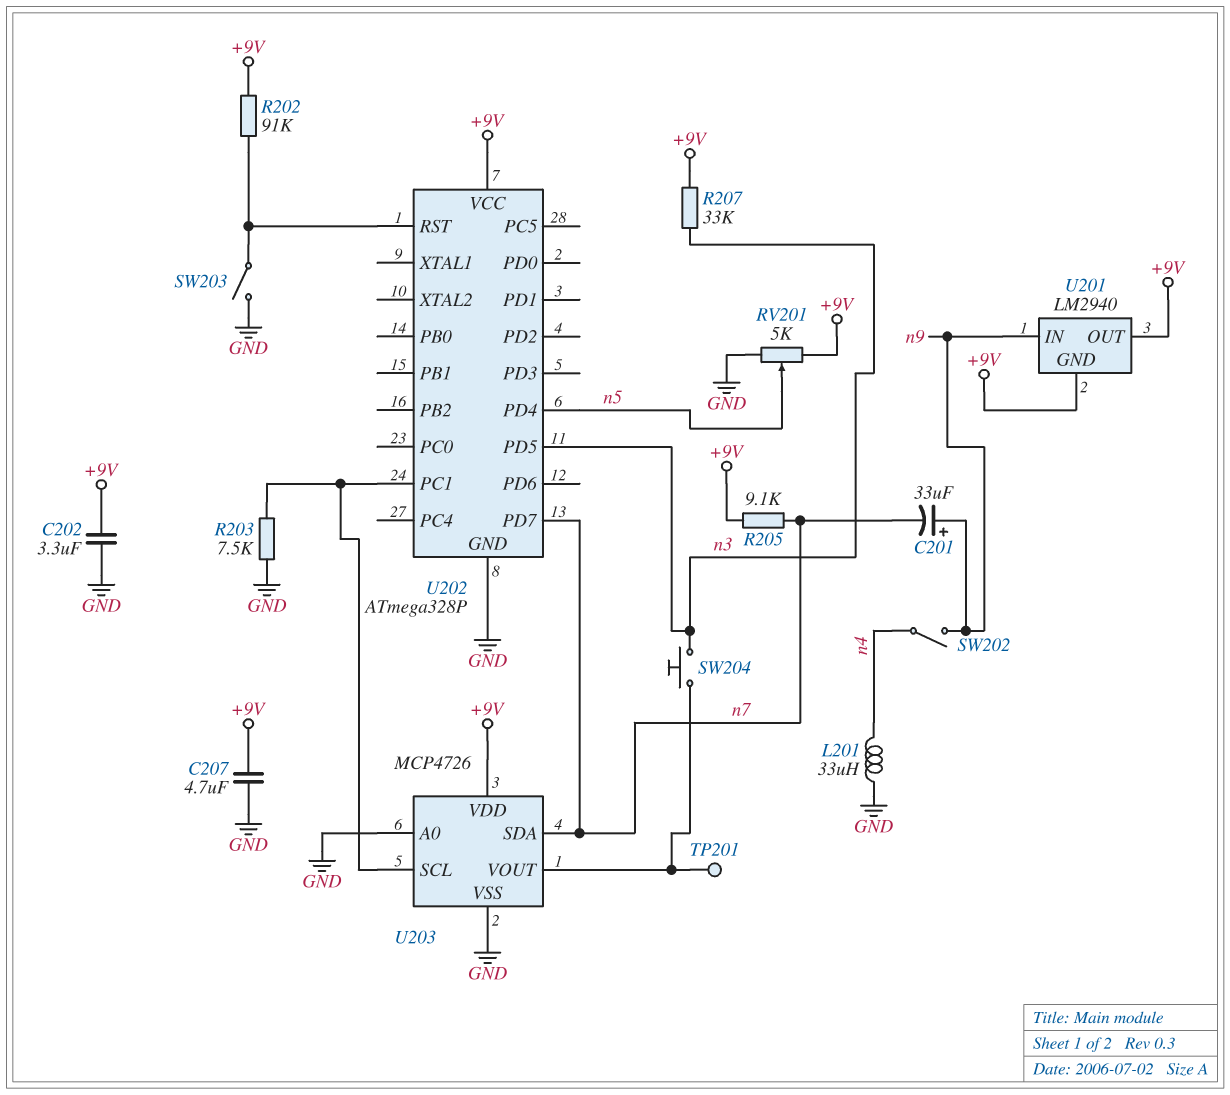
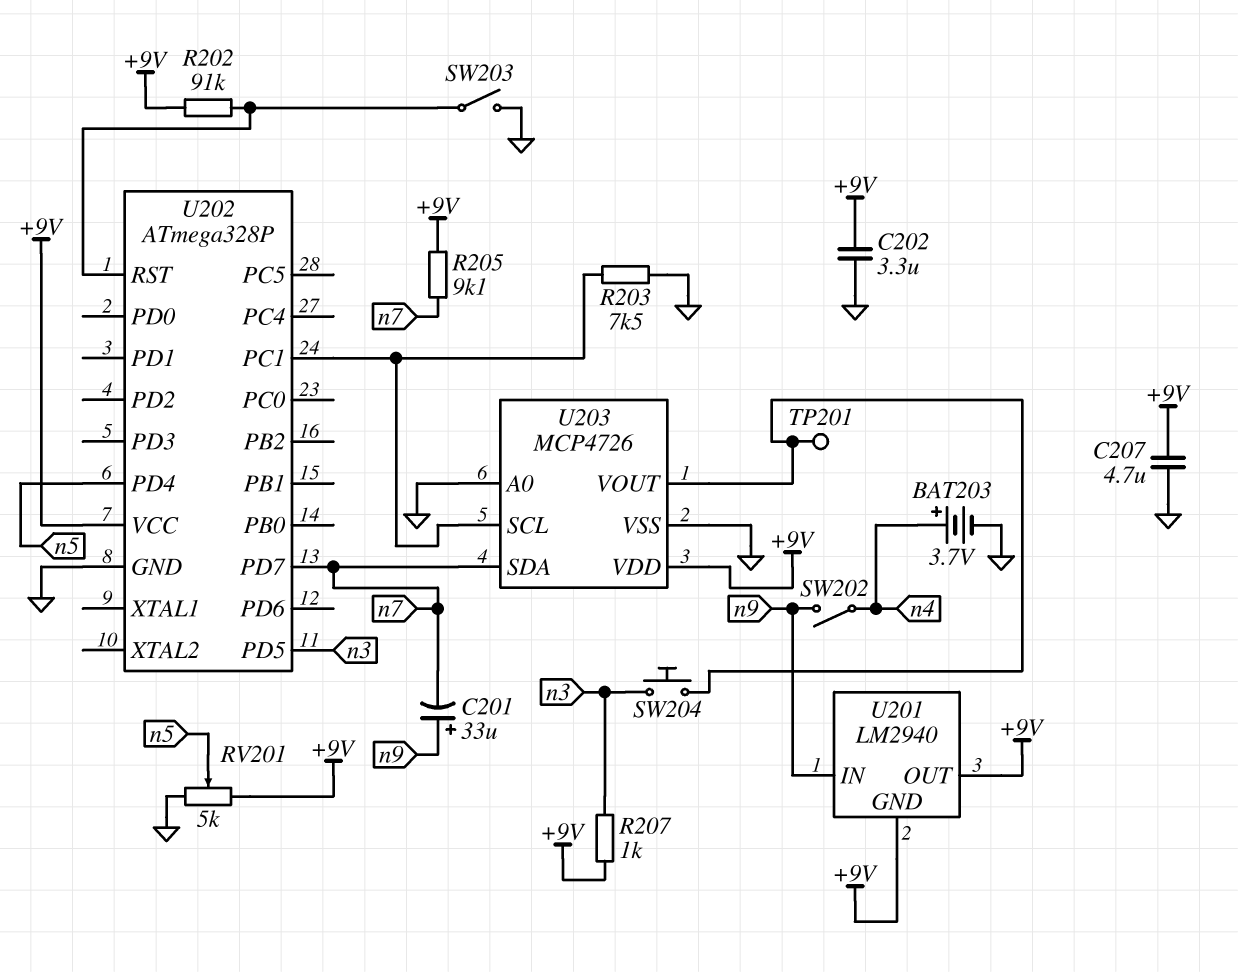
BAT203: none -> 3.7V (plus n4, minus GND)
L201: 33uH (GND, n4) -> none
R207: 33k (+9V, n3) -> 1k (+9V, n3)

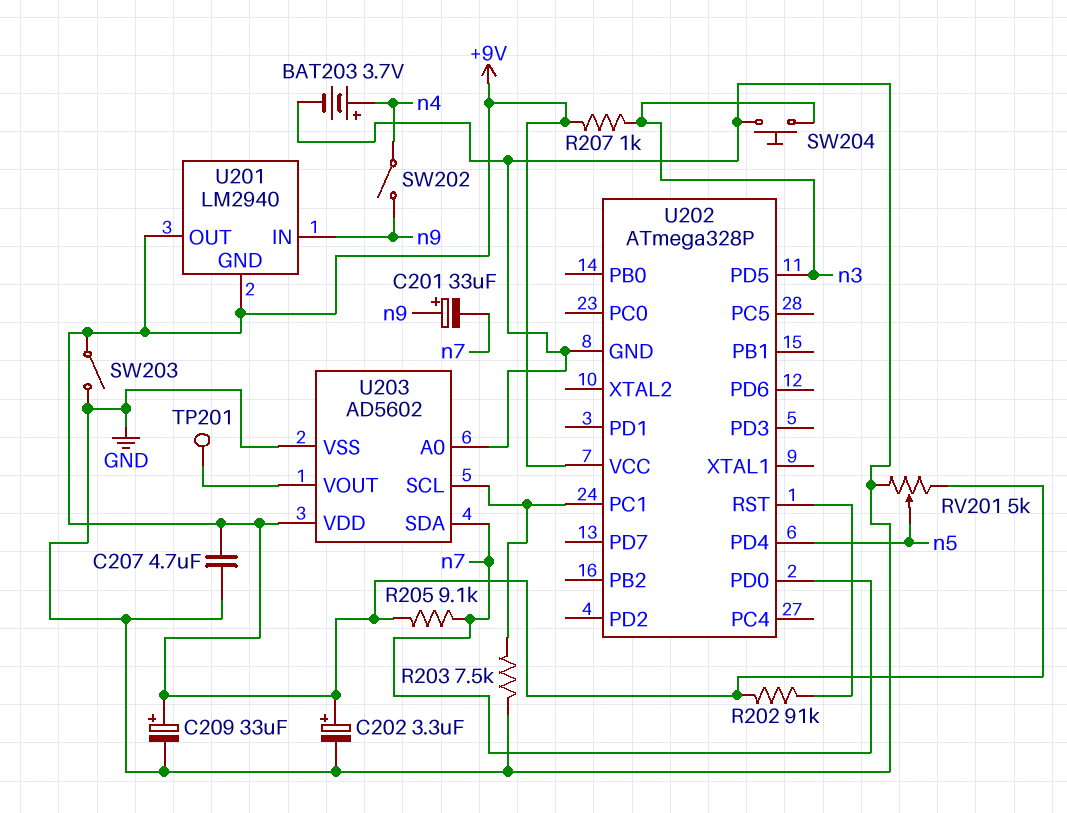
C202: 3.3uF (+9V, GND) -> 3.3uF (plus +9V, minus GND)
C209: none -> 33uF (plus +9V, minus GND)
SW203: switch (GND, U202/RST) -> switch (+9V, GND)
SW204: button (U203/VOUT, n3) -> button (GND, n3)
U202 pin PD0: none -> n7
U202 pin PD7: n7 -> none
U203: MCP4726 -> AD5602

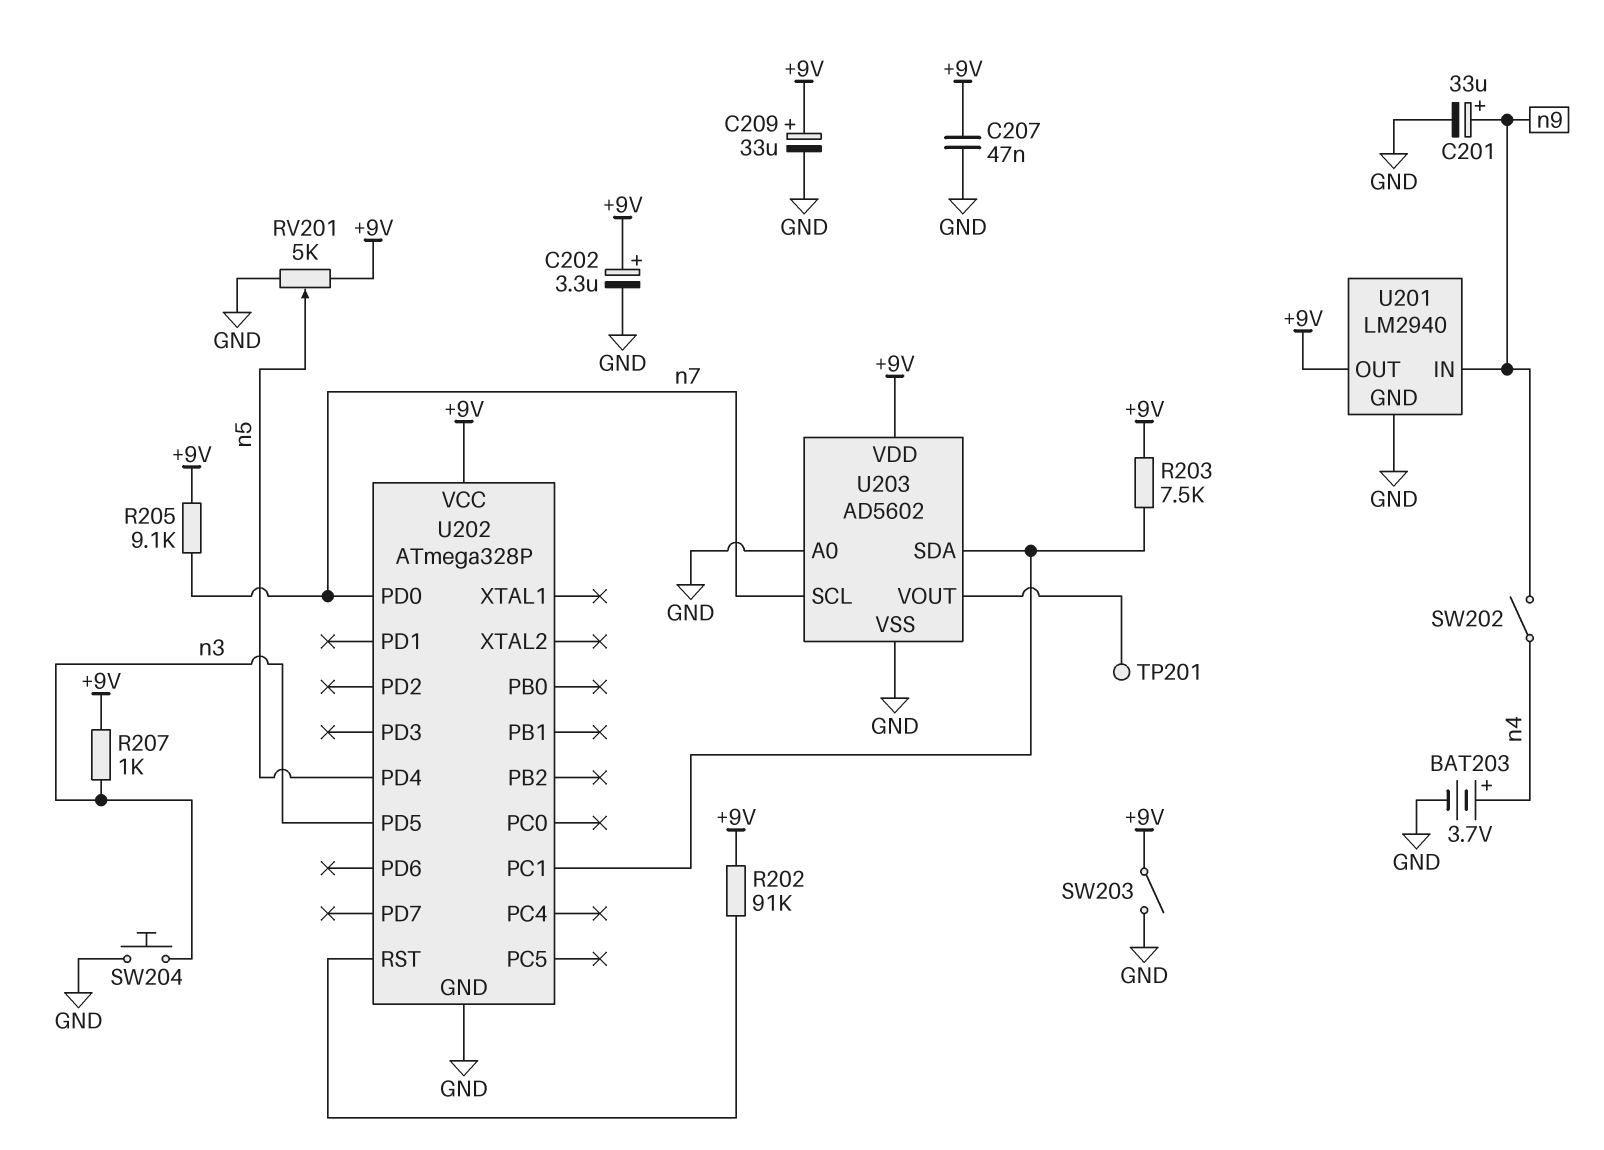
C201: 33uF (plus n9, minus n7) -> 33uF (plus n9, minus GND)
C207: 4.7uF (+9V, GND) -> 47nF (+9V, GND)
R203: 7.5k (GND, U202/PC1) -> 7.5k (+9V, U202/PC1)
U201 pin GND: +9V -> GND
U203 pin SCL: U202/PC1 -> n7
U203 pin SDA: n7 -> U202/PC1

